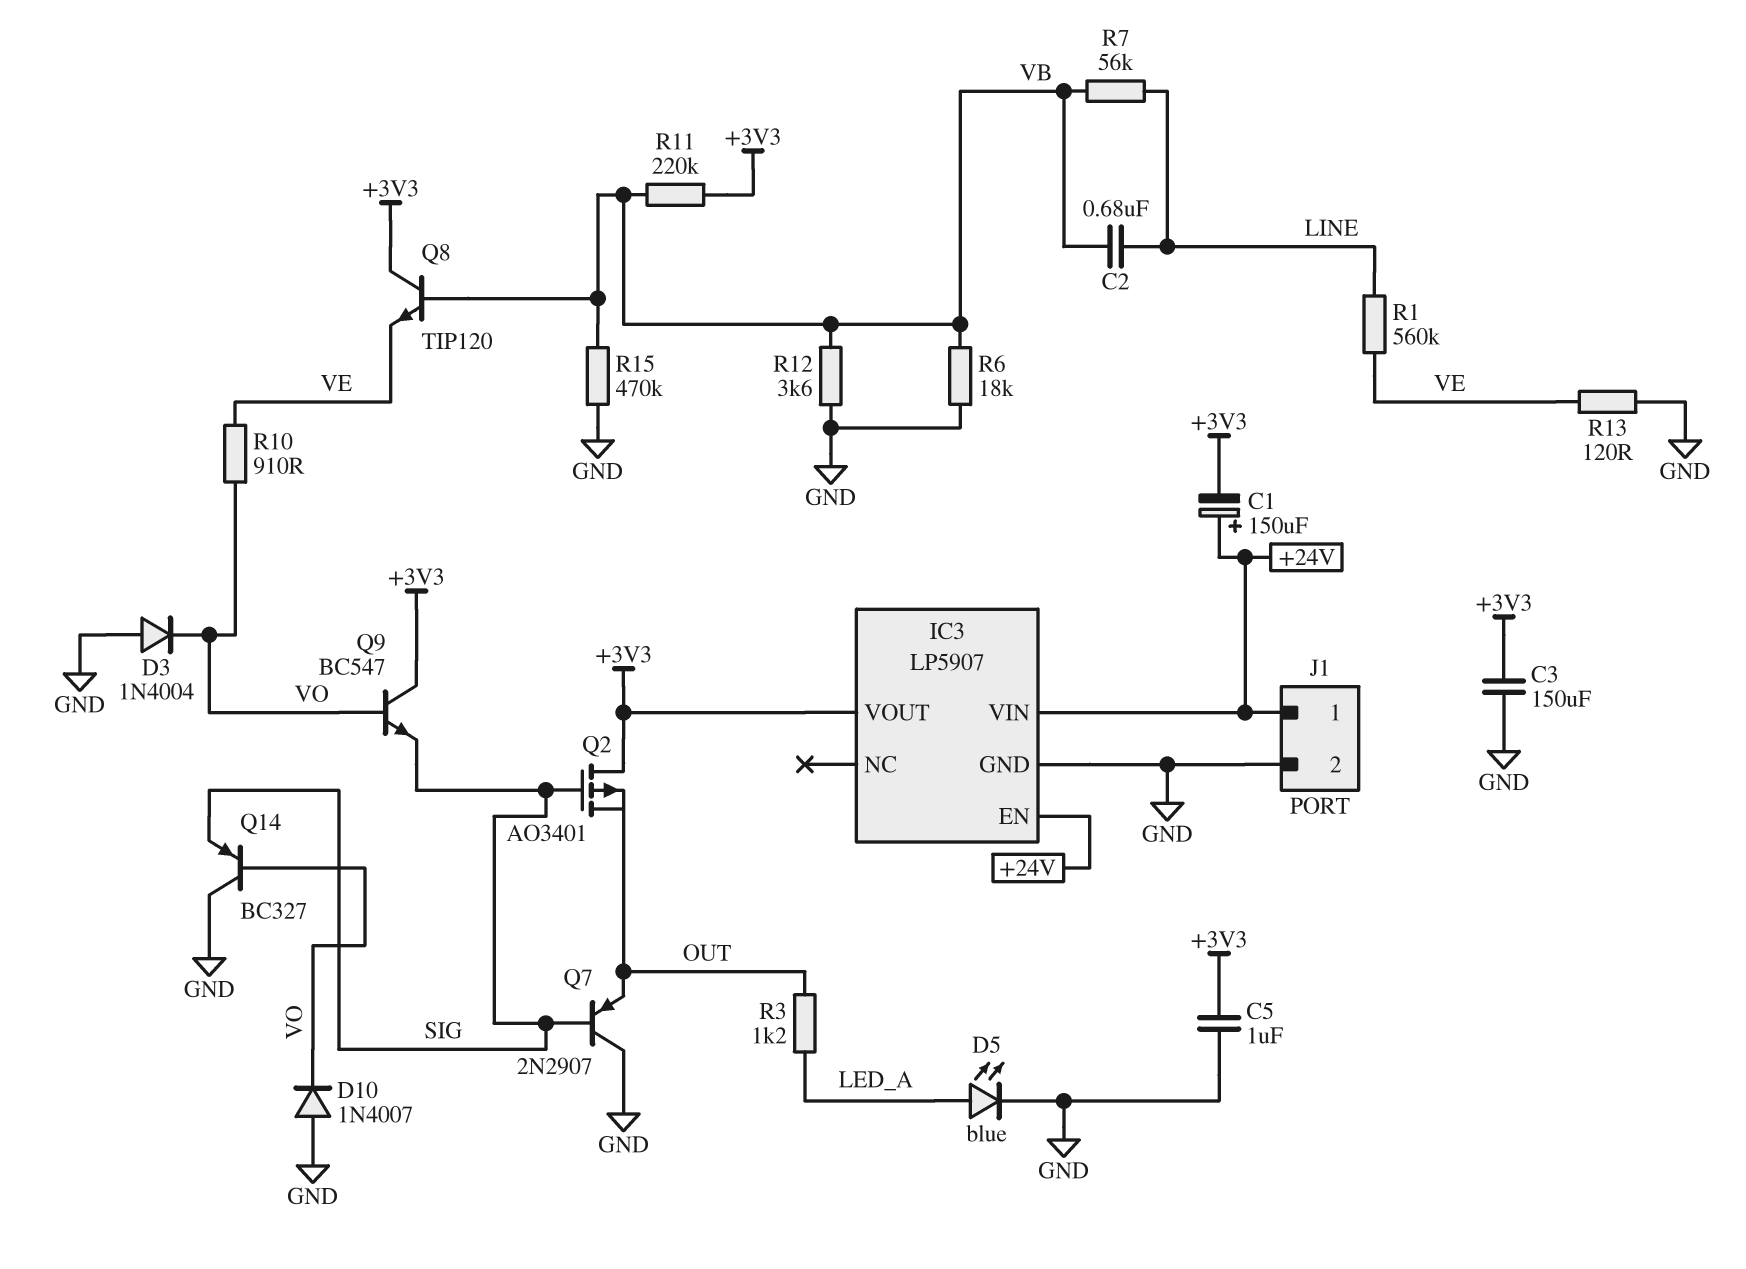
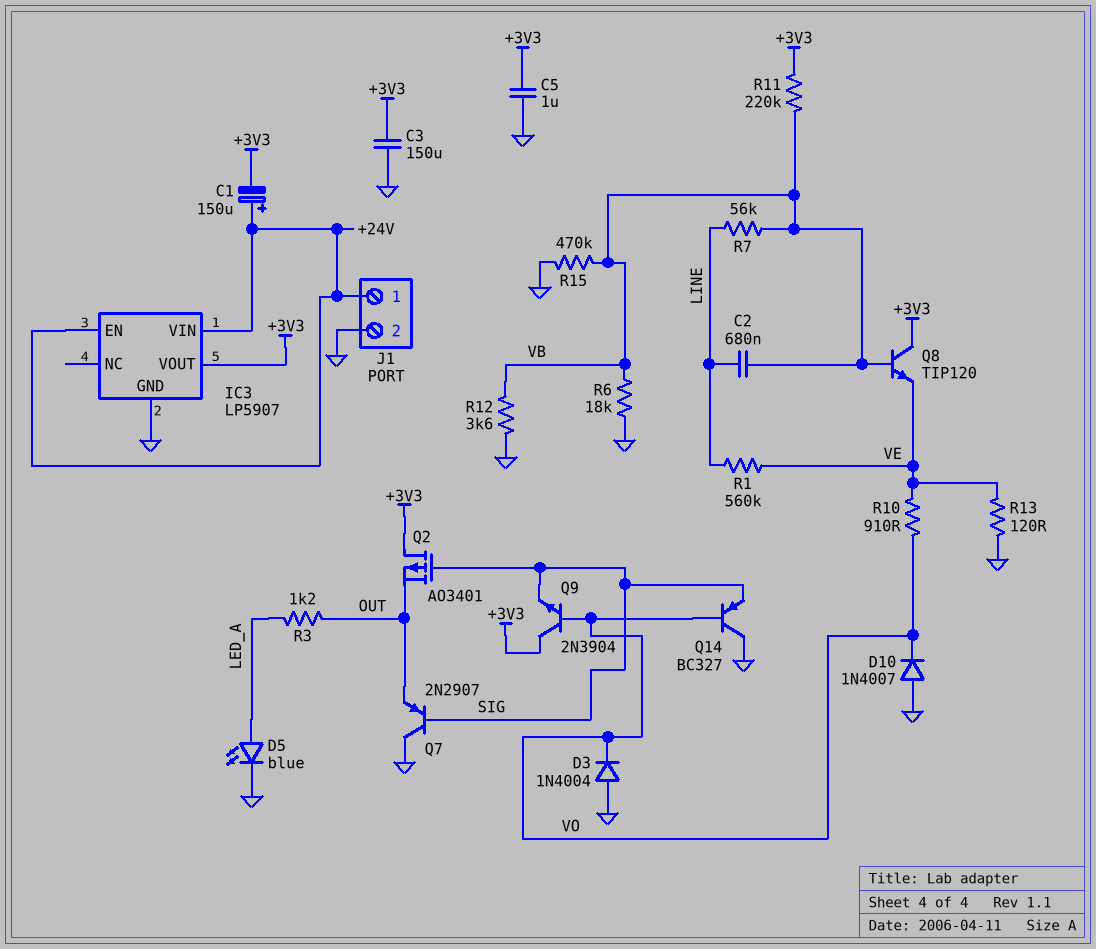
Q9: NPN BC547 (B VO, C +3V3, E SIG) -> NPN 2N3904 (B VO, C +3V3, E SIG)

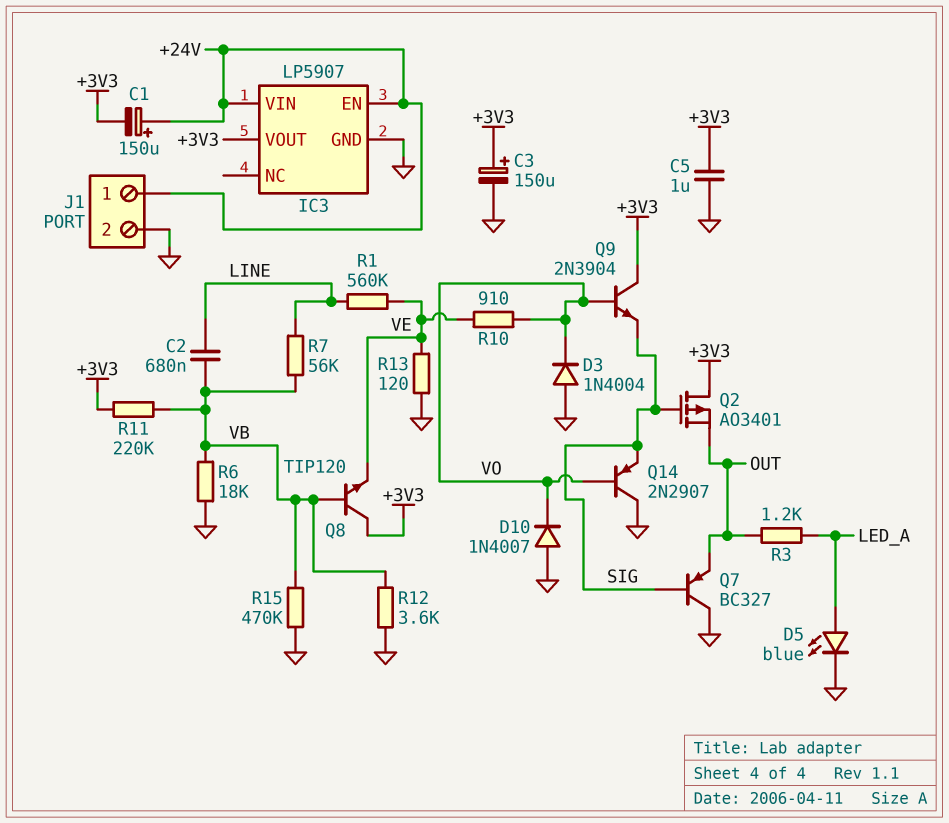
C3: 150uF (+3V3, GND) -> 150uF (plus +3V3, minus GND)
Q7: PNP 2N2907 (B SIG, C GND, E OUT) -> PNP BC327 (B SIG, C GND, E OUT)
Q14: PNP BC327 (B VO, C GND, E SIG) -> PNP 2N2907 (B VO, C GND, E SIG)

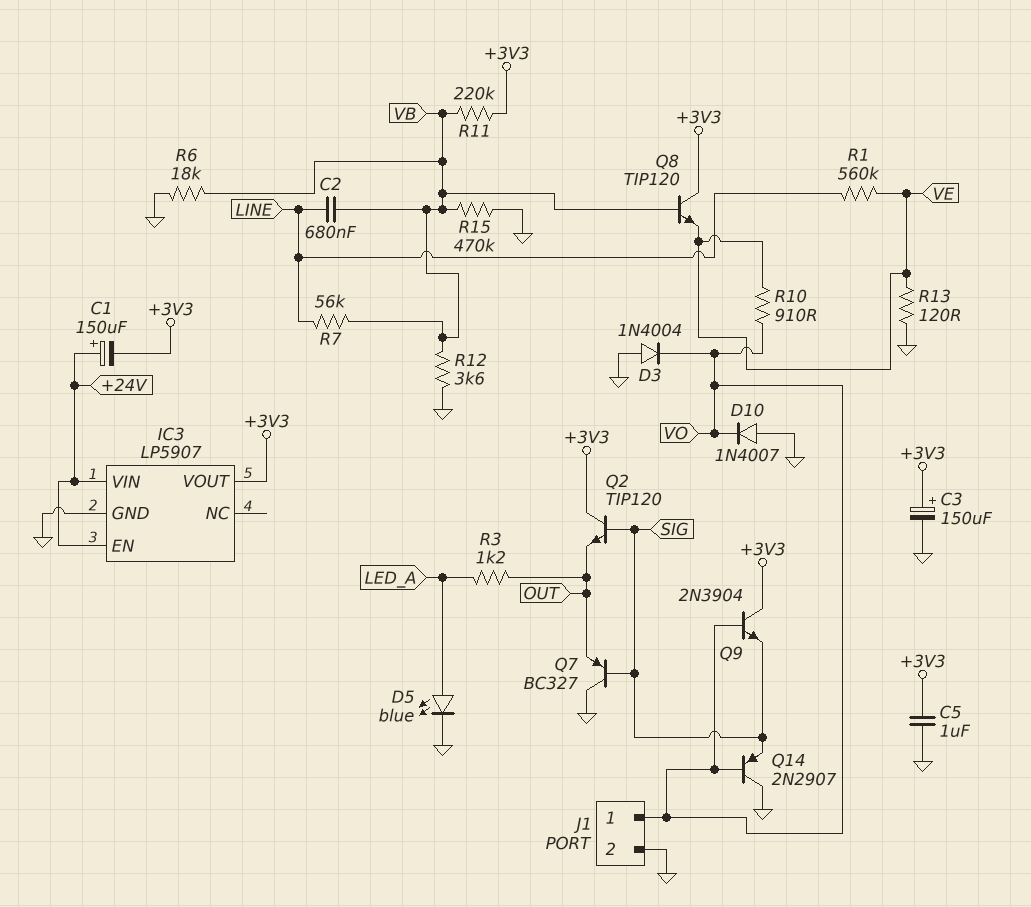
J1 pin 1: +24V -> VO
Q2: PMOS AO3401 (G SIG, D +3V3, S OUT) -> NPN TIP120 (B SIG, C +3V3, E OUT)

